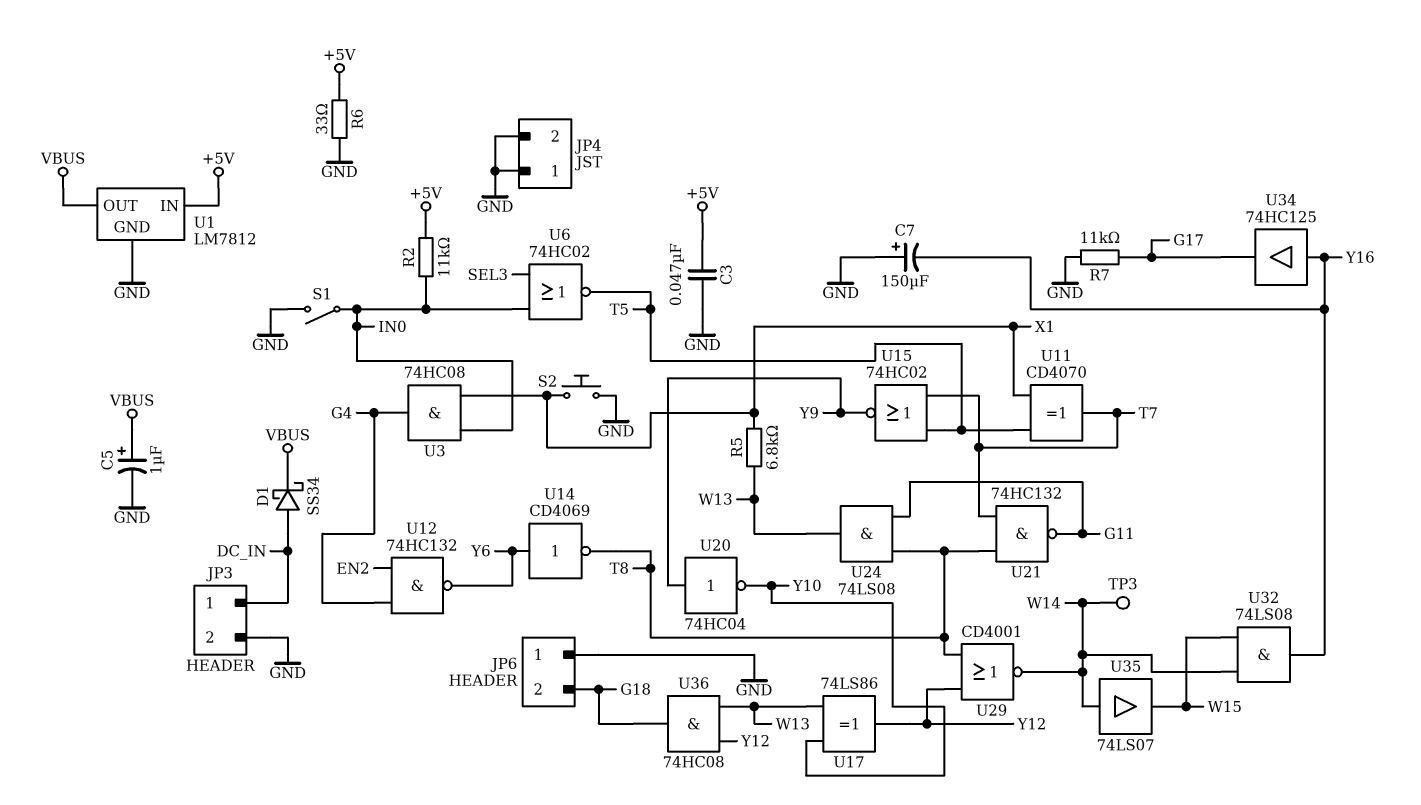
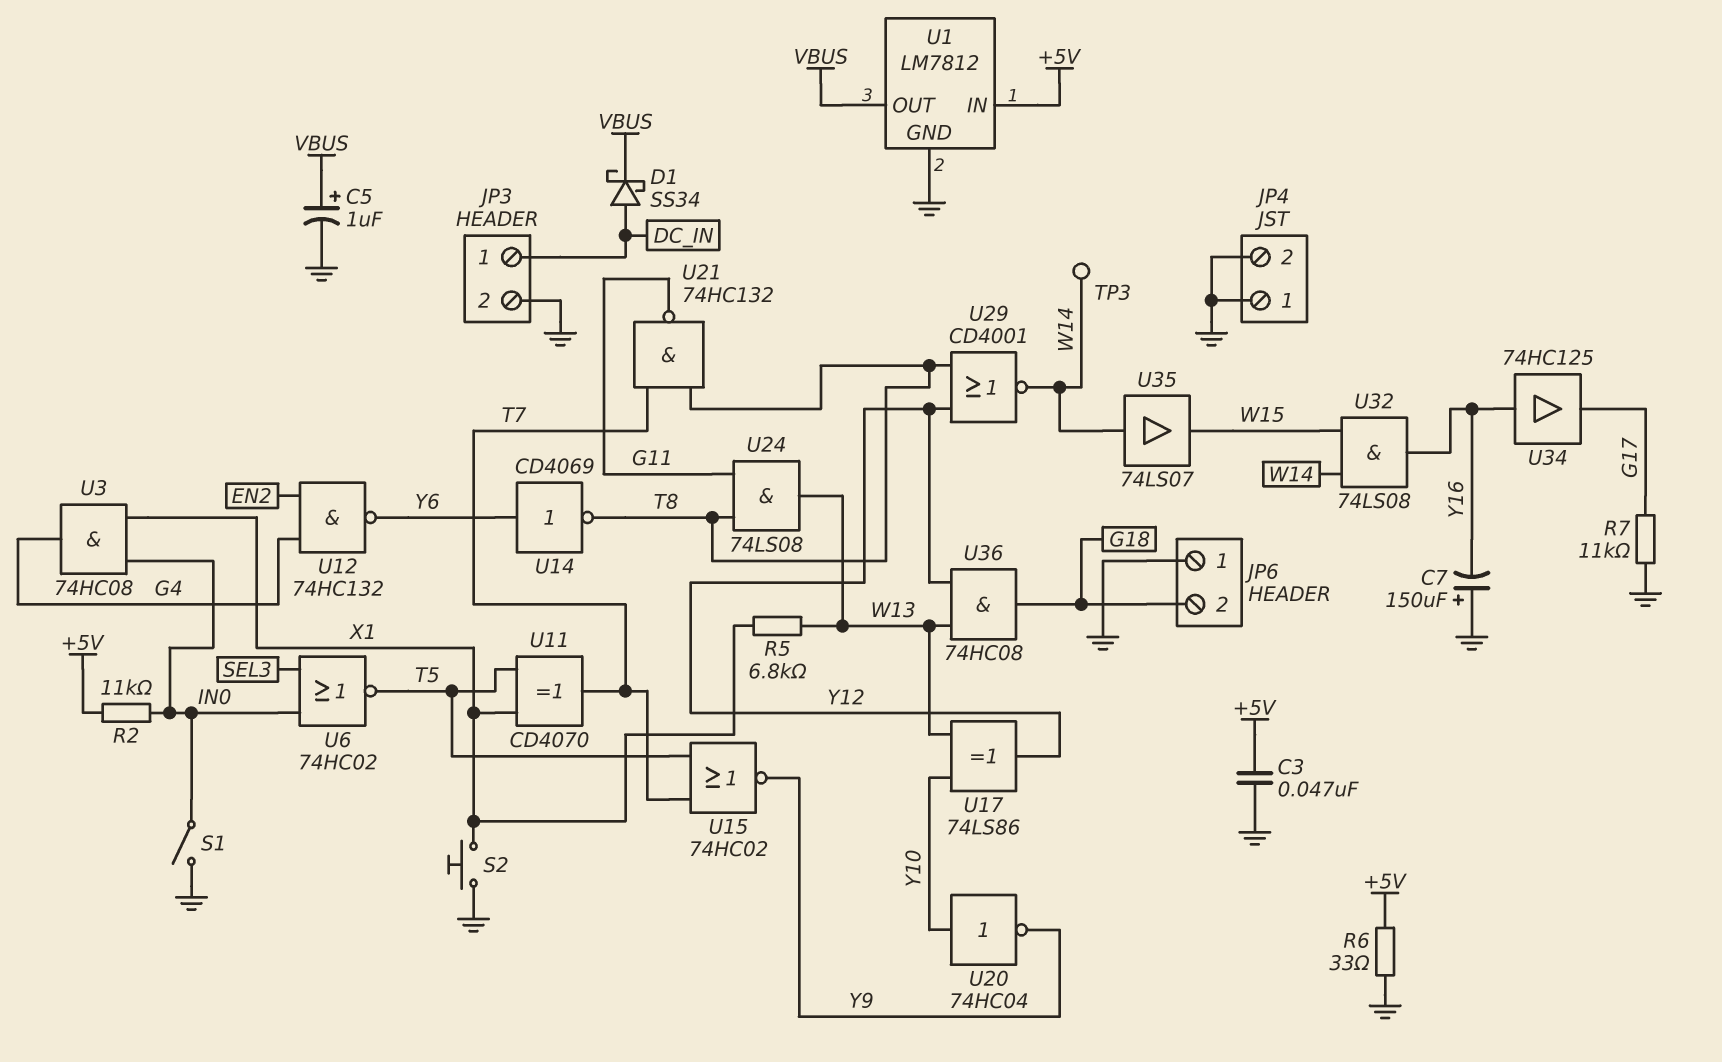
U20: NOT 74HC04 (in Y9, out Y10) -> NOT 74HC04 (in Y10, out Y9)

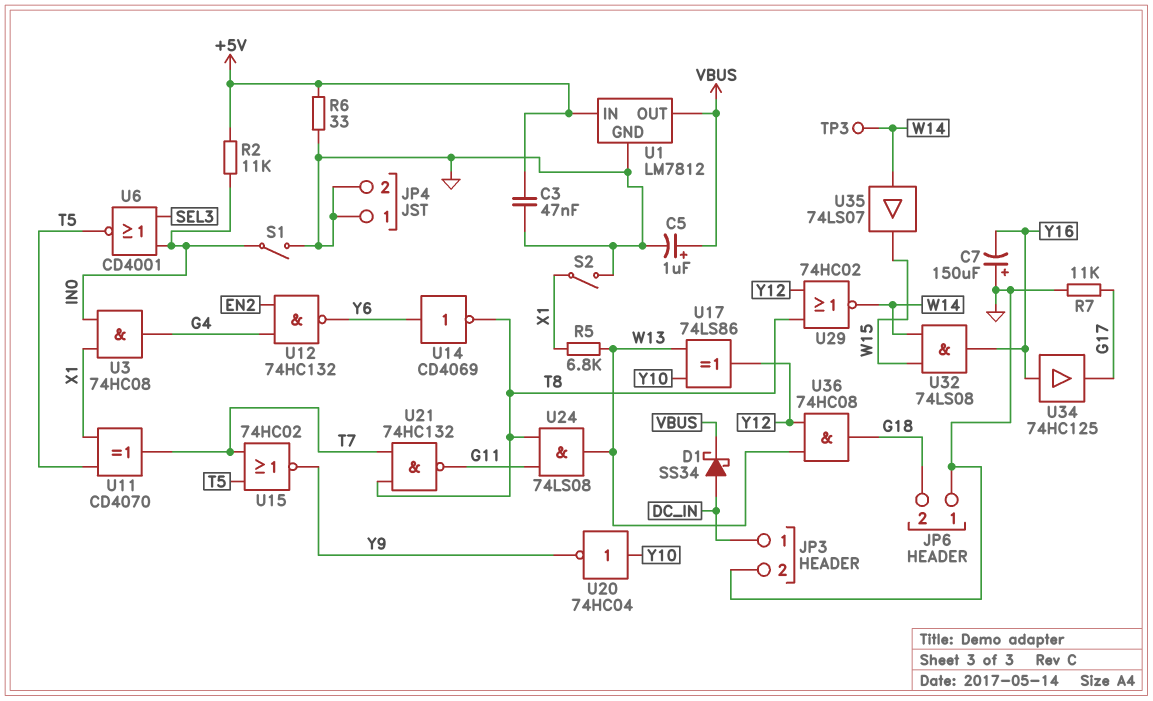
S2: button (GND, X1) -> switch (GND, X1)
U6: NOR 74HC02 (in IN0, in SEL3, out T5) -> NOR CD4001 (in IN0, in SEL3, out T5)
U29: NOR CD4001 (in T8, in Y12, out W14) -> NOR 74HC02 (in T8, in Y12, out W14)

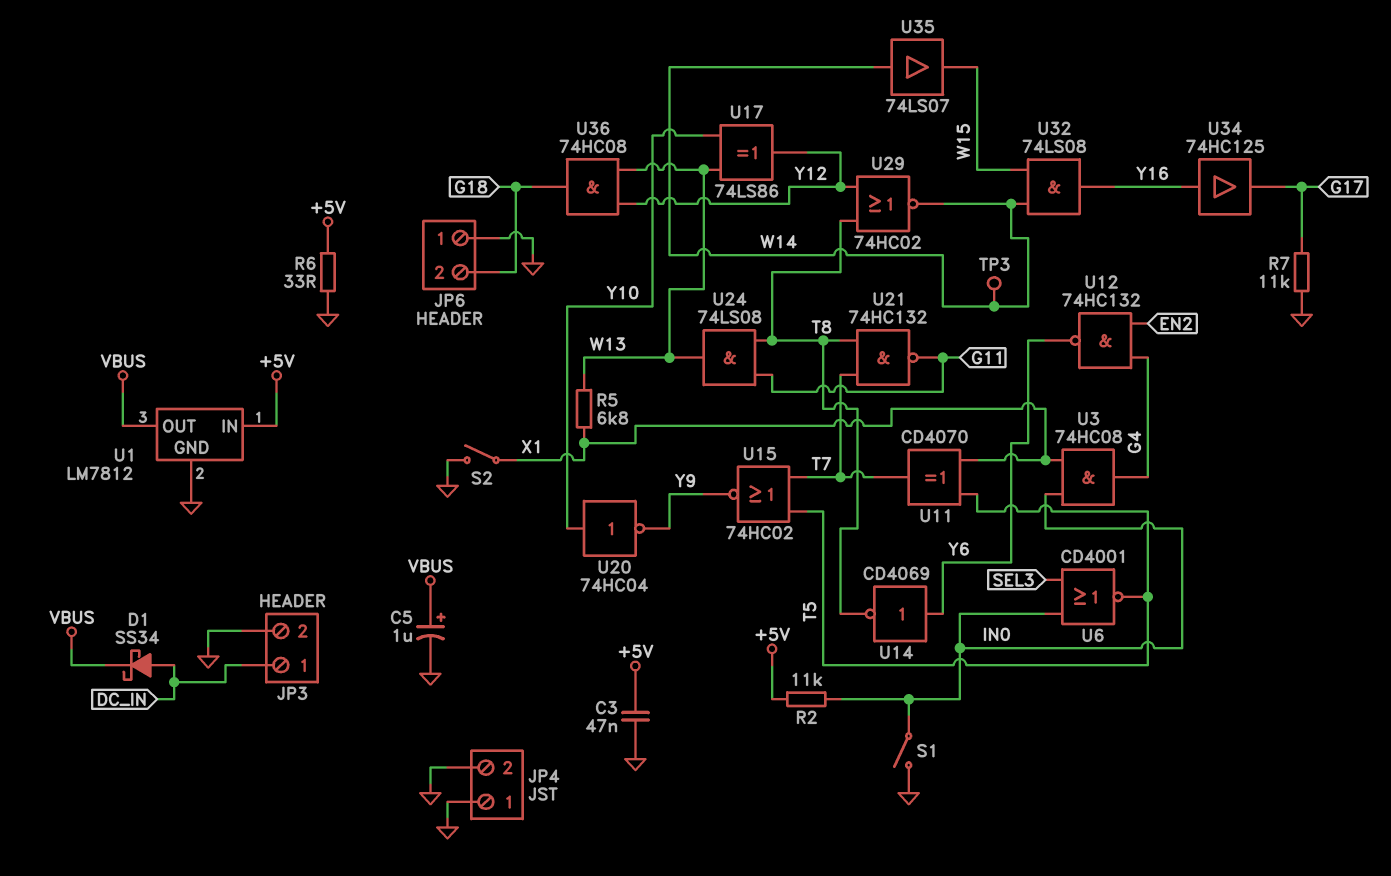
C7: 150uF (plus GND, minus Y16) -> none

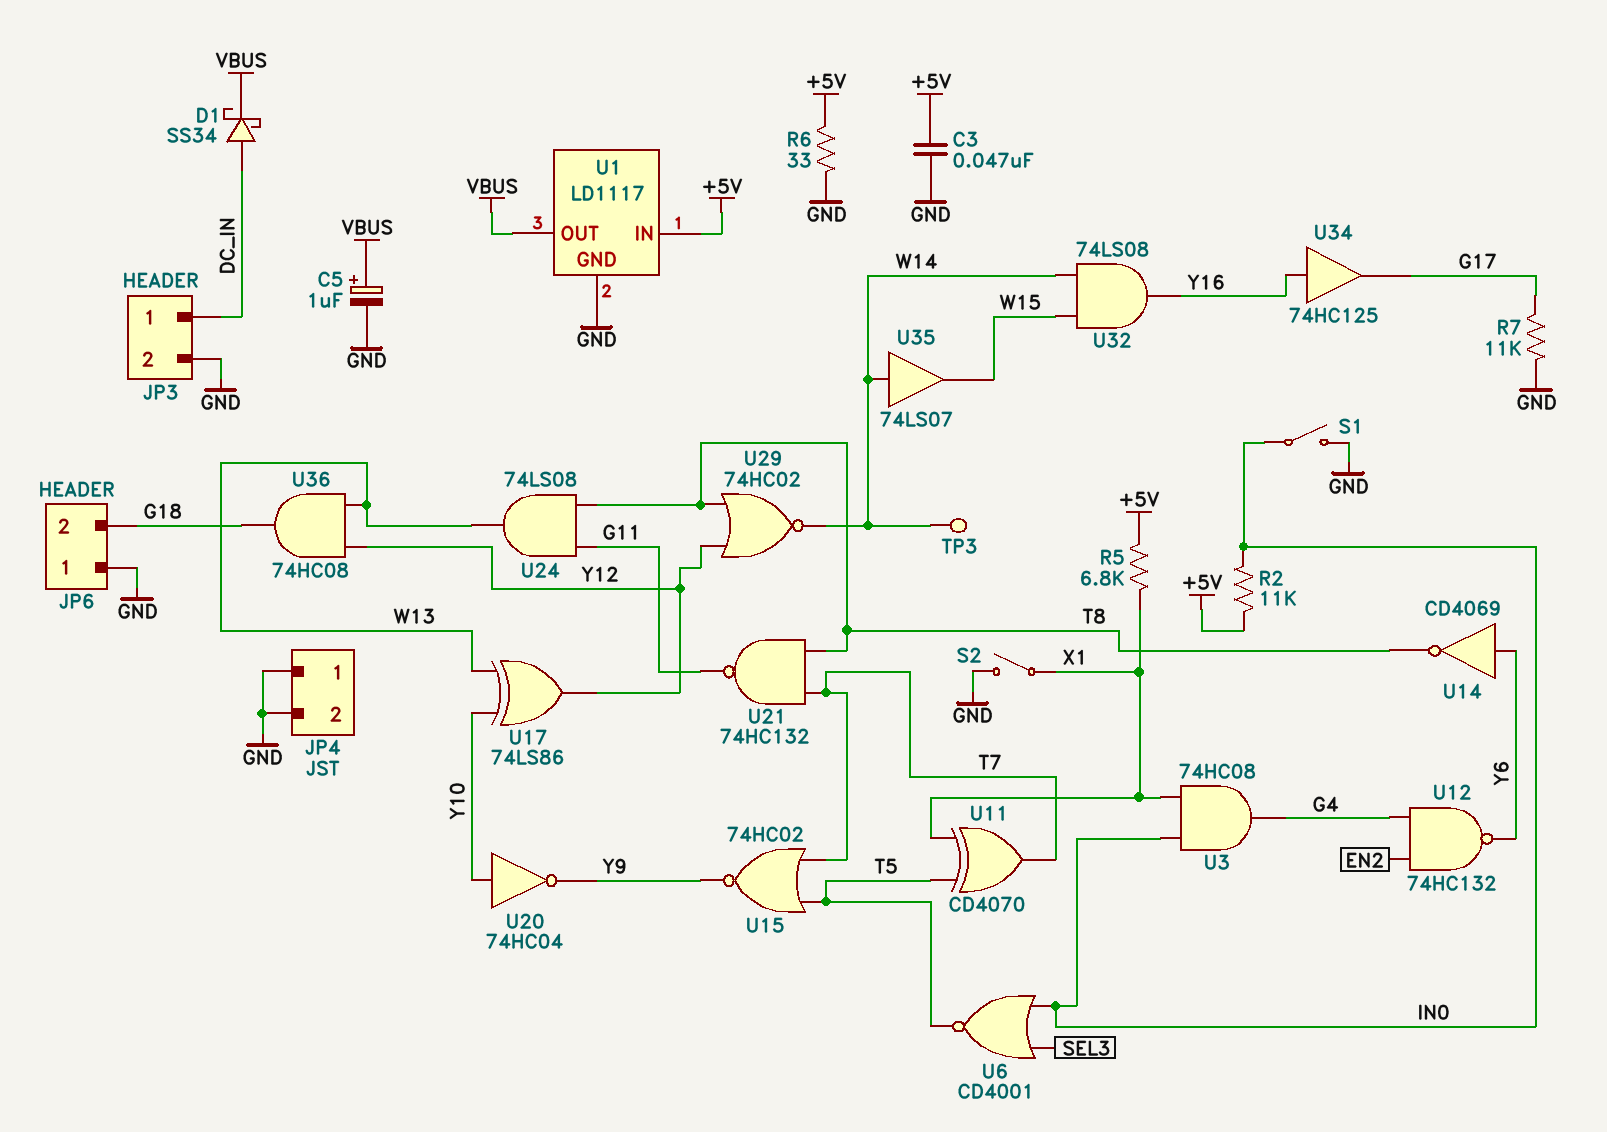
R5: 6.8k (W13, X1) -> 6.8k (+5V, X1)
U1: LM7812 -> LD1117

